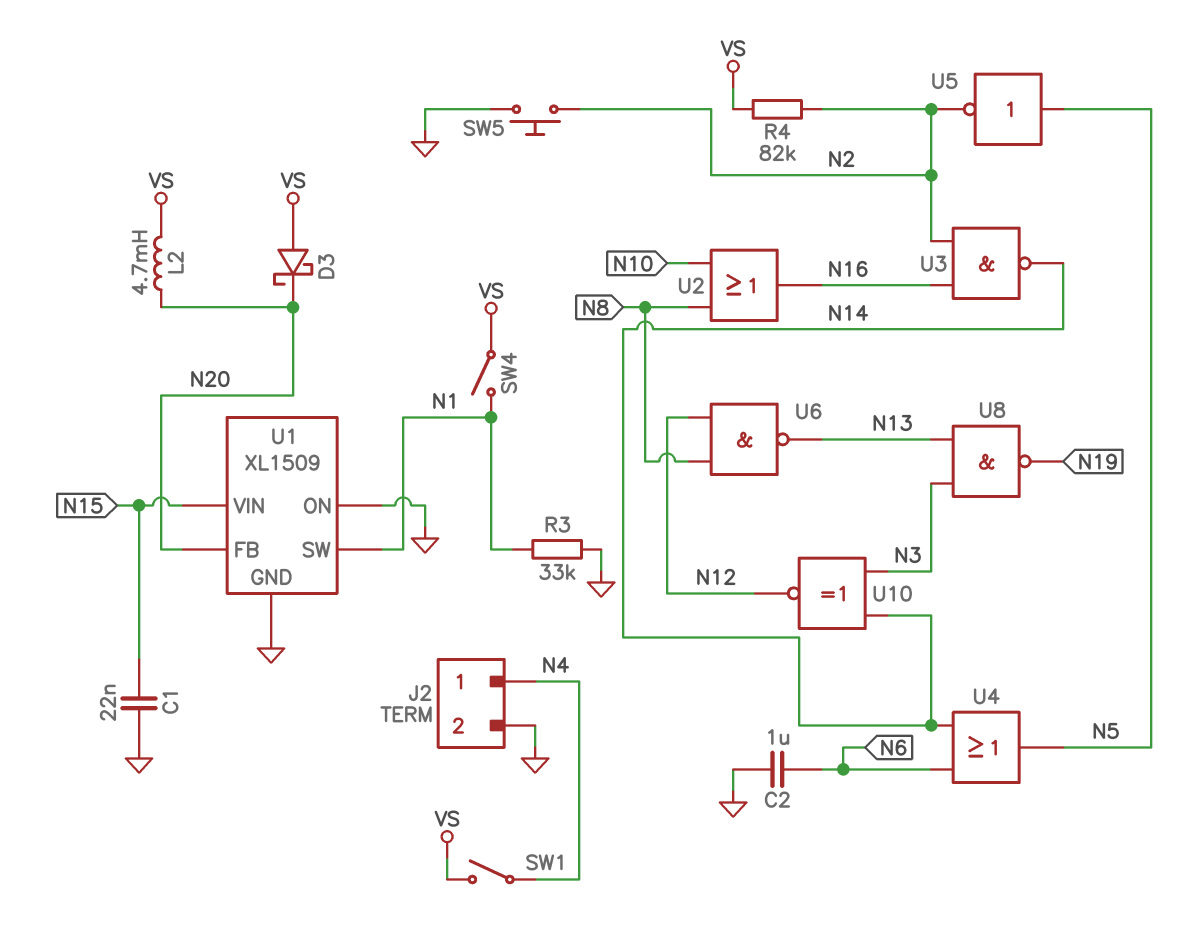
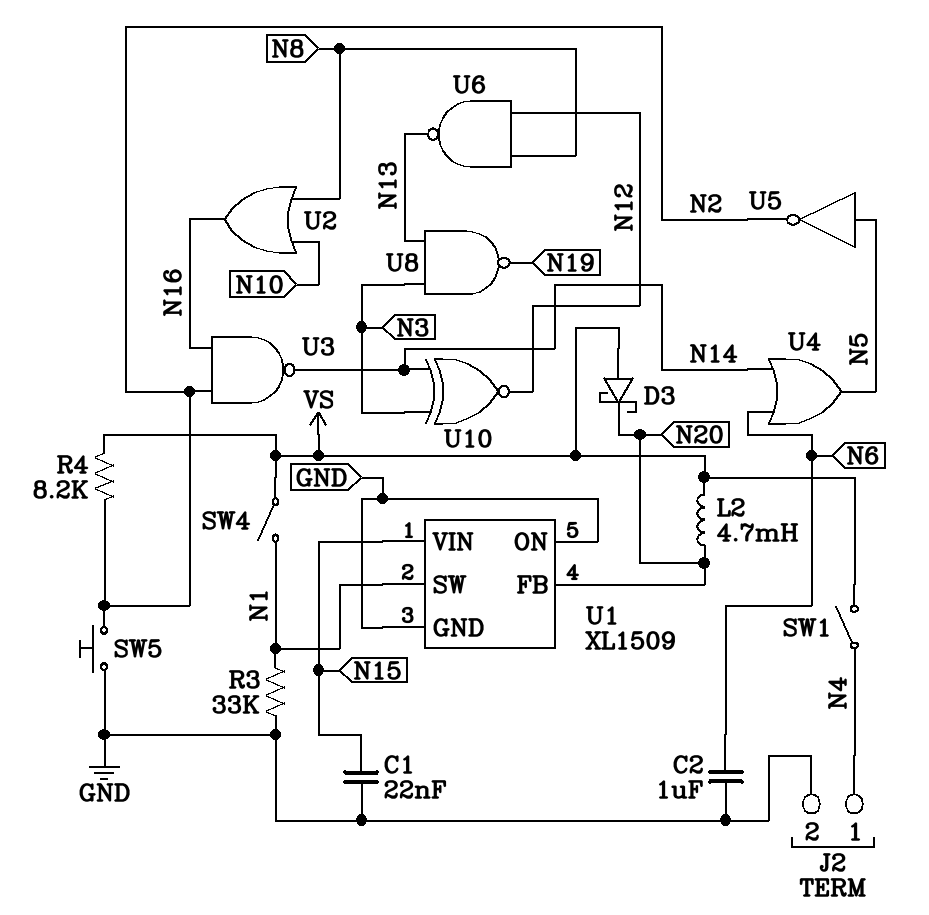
R4: 82k (N2, VS) -> 8.2k (N2, VS)

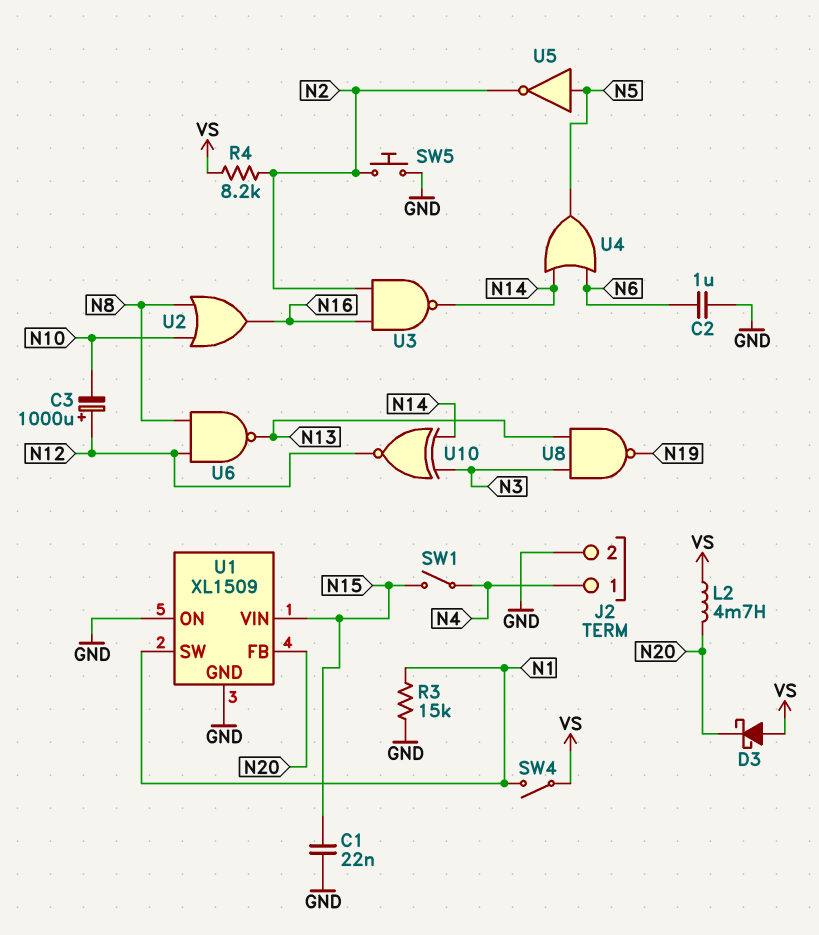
C3: none -> 1000uF (plus N12, minus N10)
R3: 33k (GND, N1) -> 15k (GND, N1)
SW1: switch (N4, VS) -> switch (N4, N15)

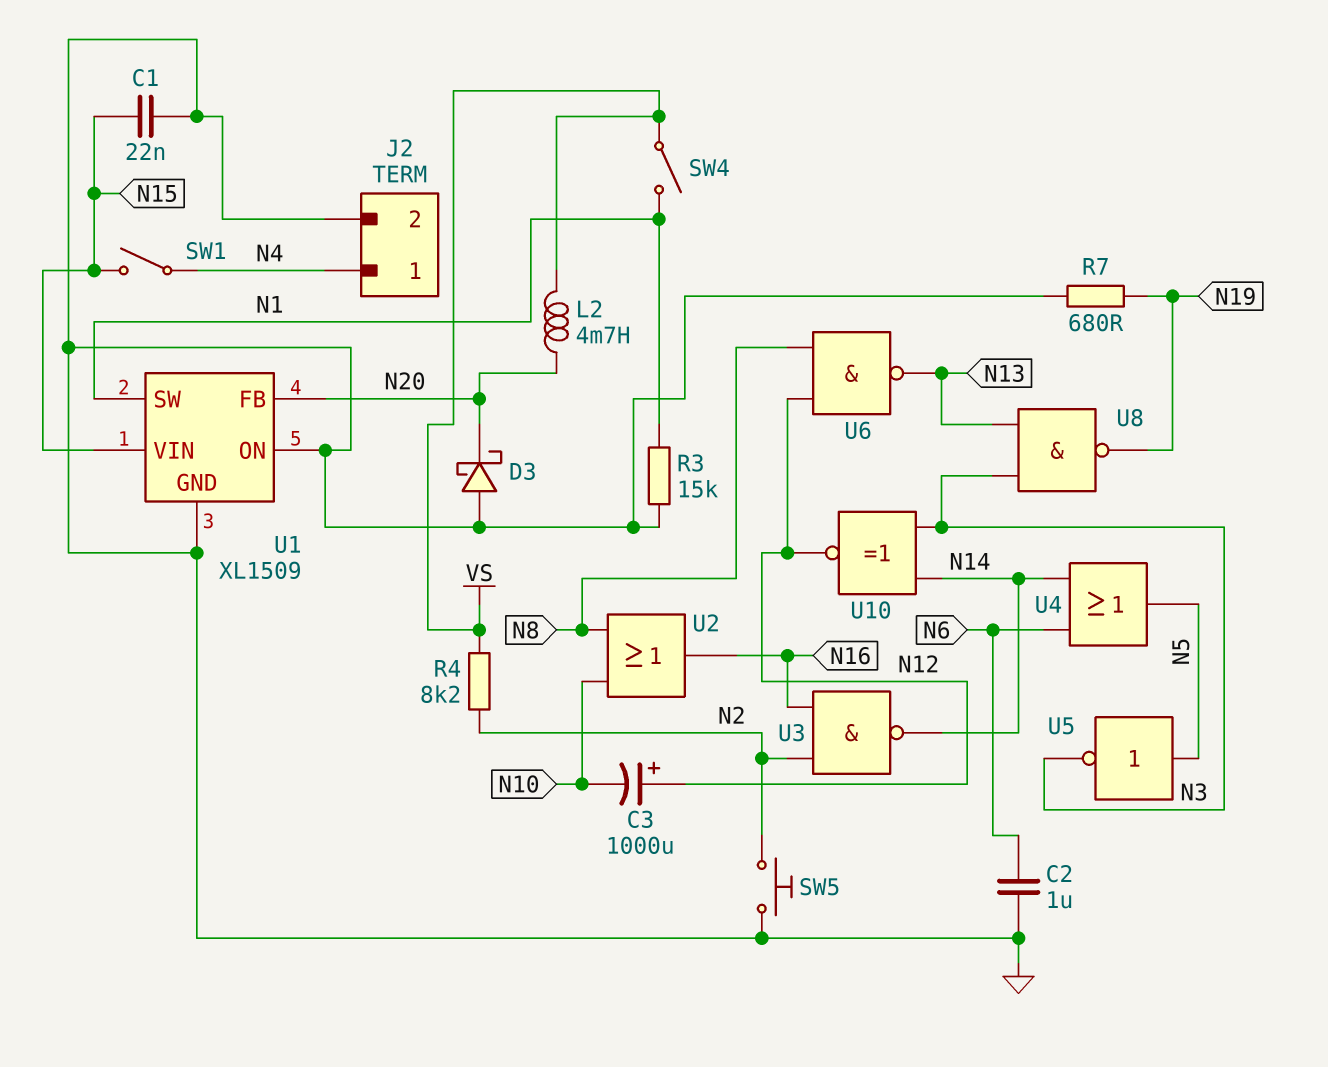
D3: schottky (A VS, K N20) -> schottky (A GND, K N20)
R7: none -> 680 (GND, N19)
U5: NOT (in N5, out N2) -> NOT (in N5, out N3)

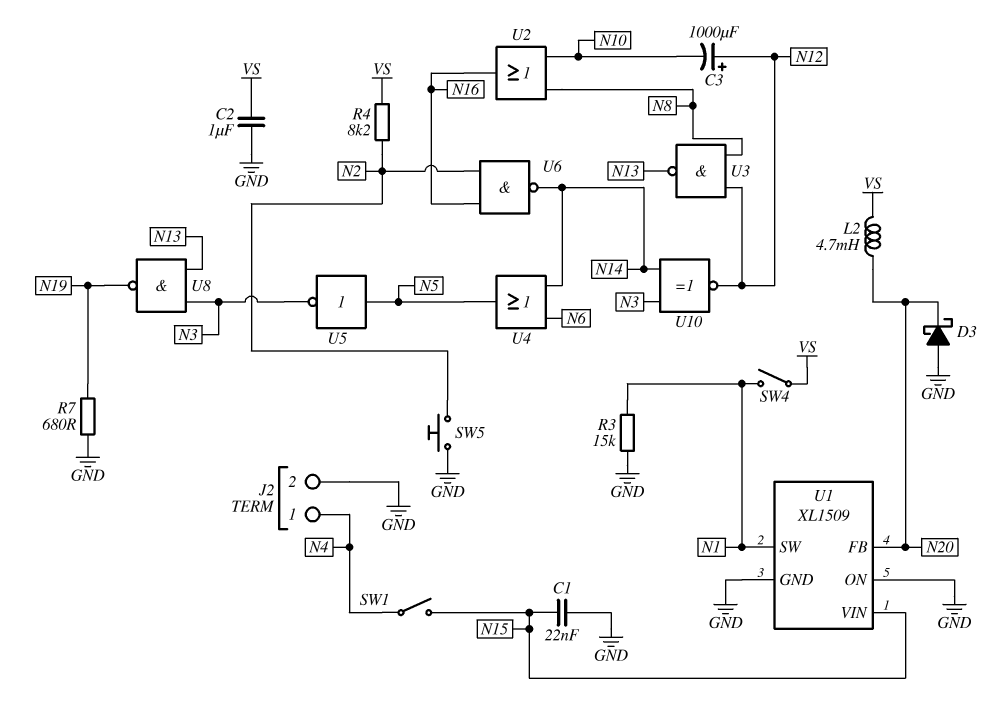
C2: 1uF (GND, N6) -> 1uF (GND, VS)
U3: NAND (in N2, in N16, out N14) -> NAND (in N8, in N12, out N13)
U6: NAND (in N8, in N12, out N13) -> NAND (in N2, in N16, out N14)

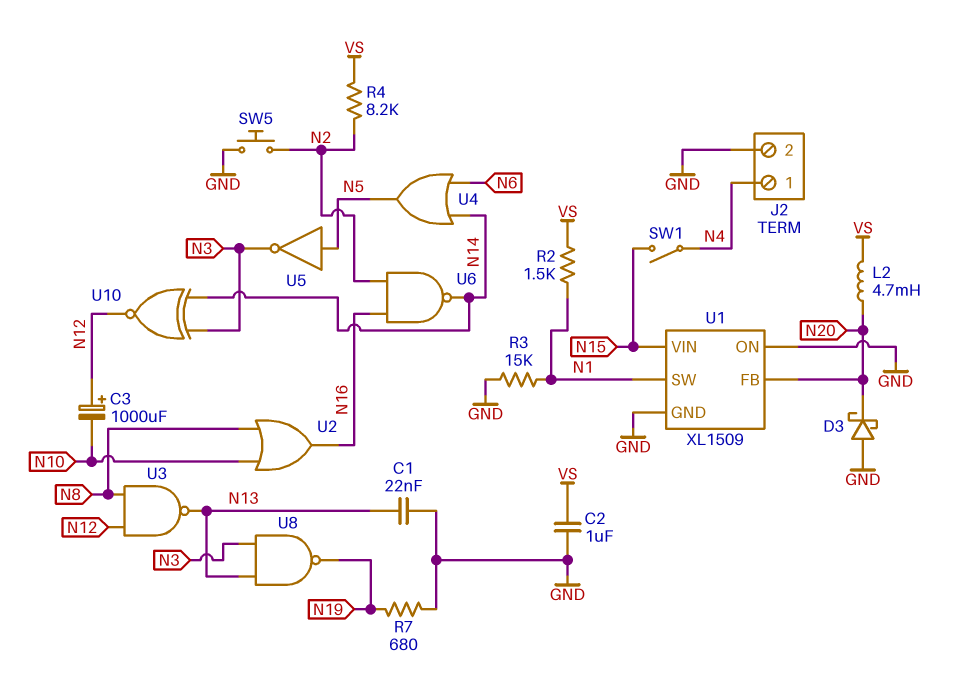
C1: 22nF (GND, N15) -> 22nF (GND, N13)
R2: none -> 1.5k (N1, VS)
SW4: switch (N1, VS) -> none

